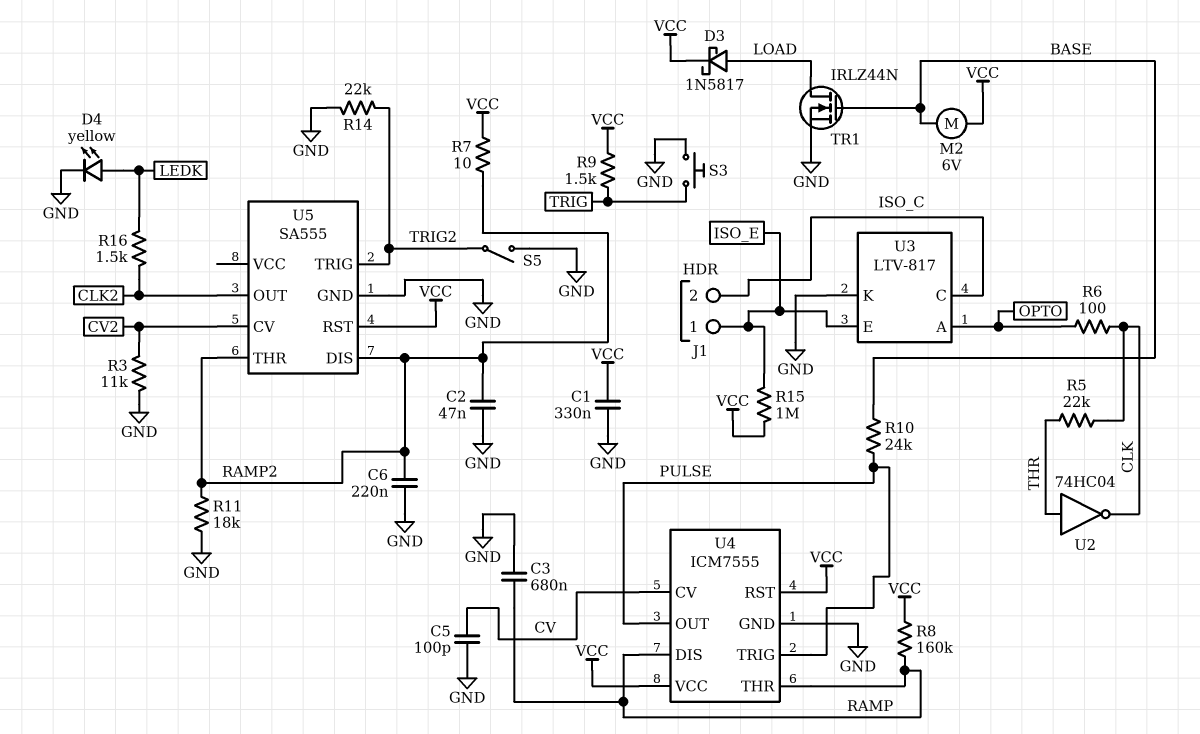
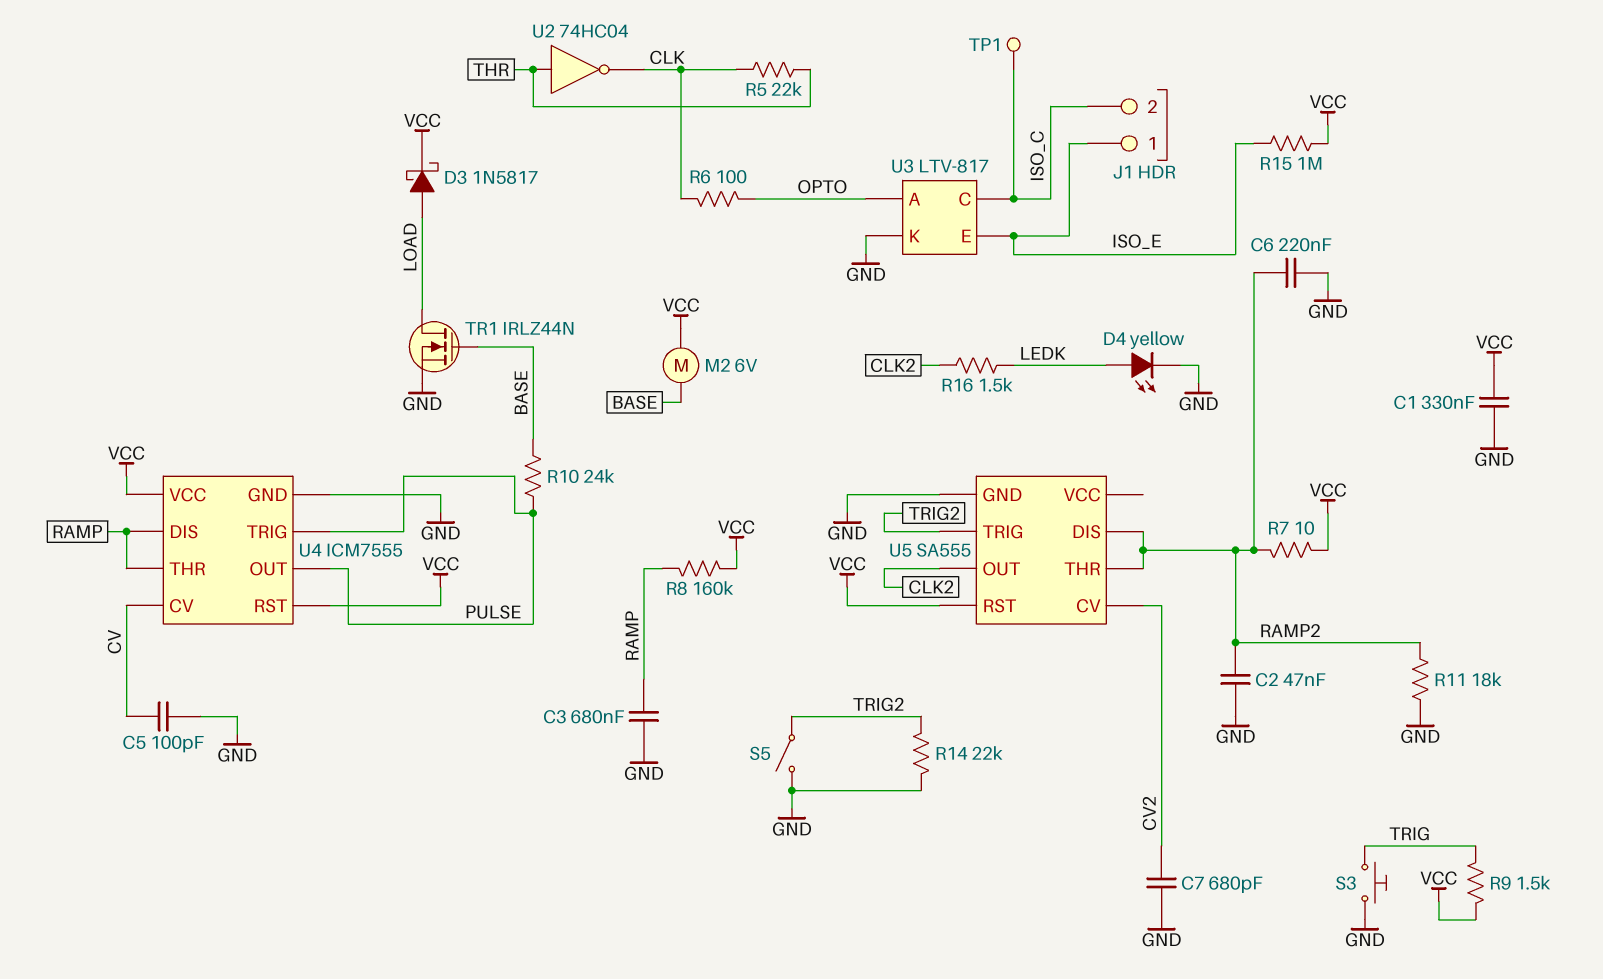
C7: none -> 680pF (CV2, GND)
R3: 11k (CV2, GND) -> none
TP1: none -> test point (ISO_C)

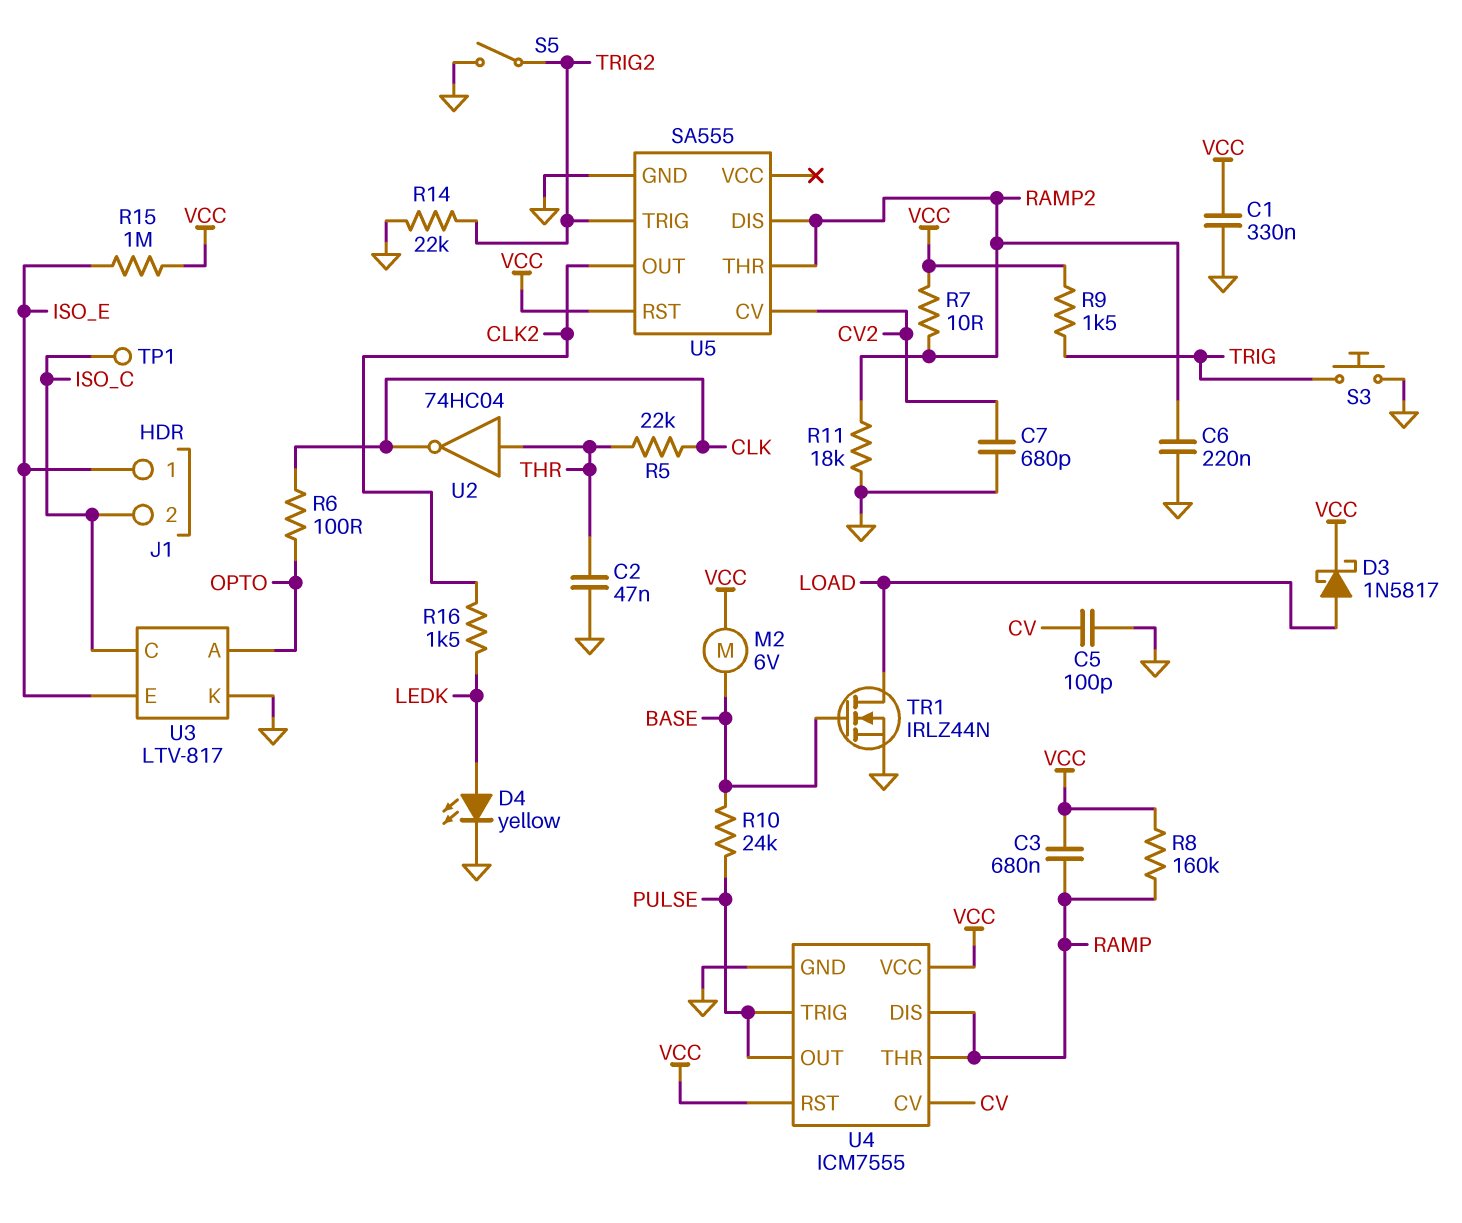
C2: 47nF (GND, RAMP2) -> 47nF (GND, THR)
C3: 680nF (GND, RAMP) -> 680nF (RAMP, VCC)

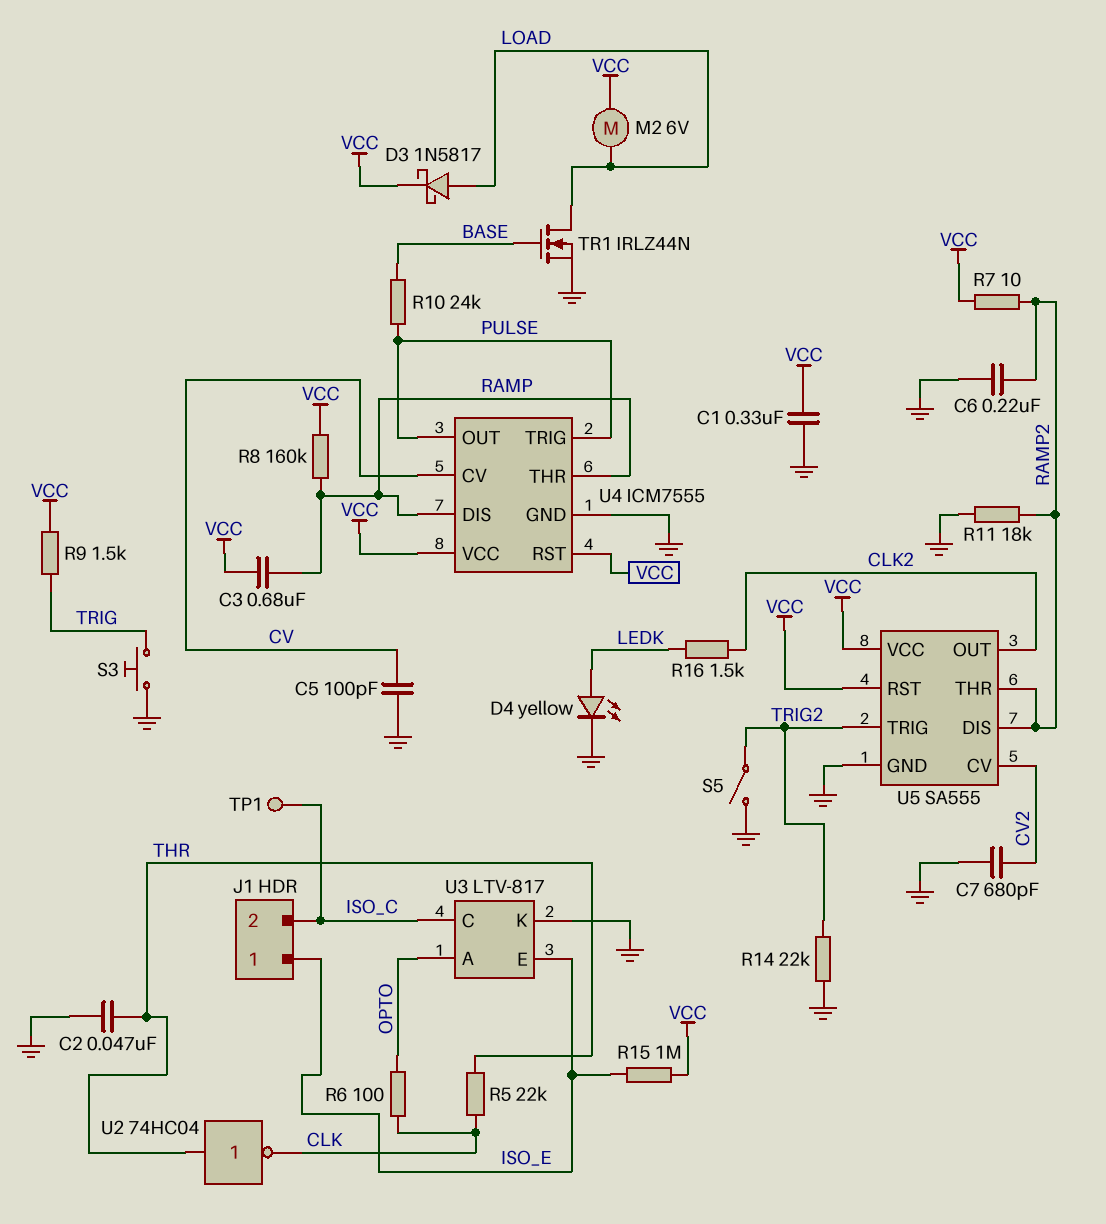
M2: motor 6V (BASE, VCC) -> motor 6V (LOAD, VCC)
U5 pin VCC: none -> VCC

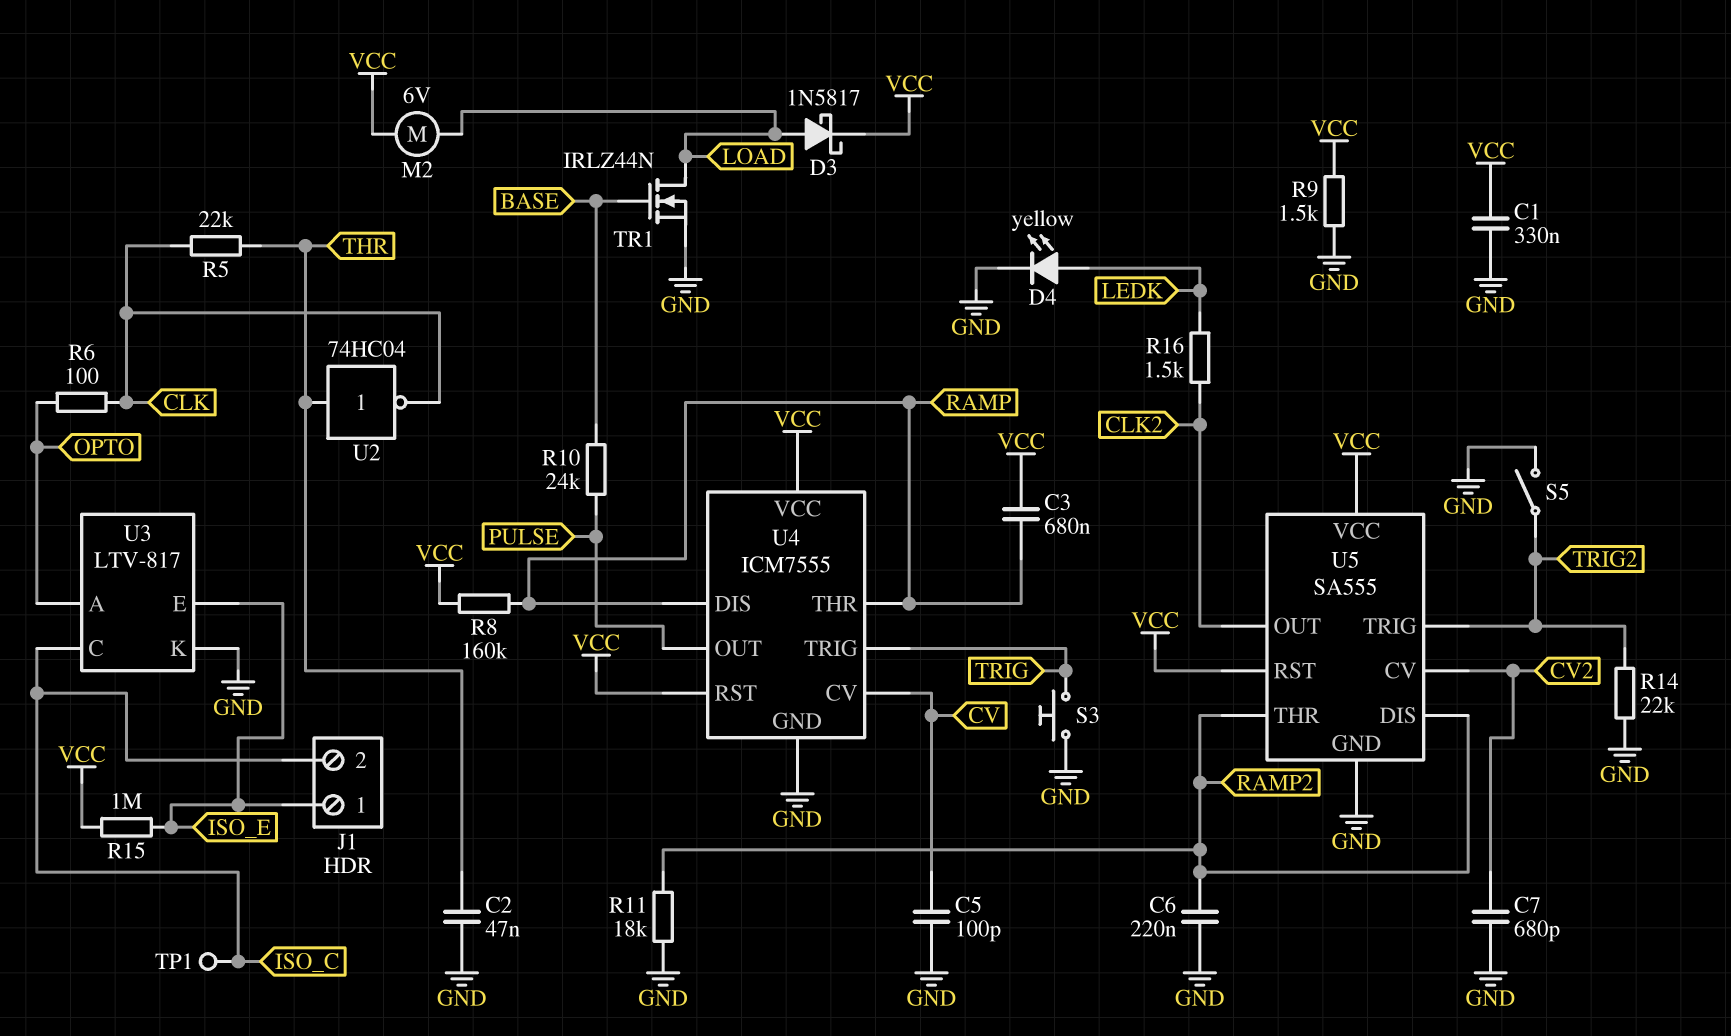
R7: 10 (RAMP2, VCC) -> none
R9: 1.5k (TRIG, VCC) -> 1.5k (GND, VCC)
U4 pin TRIG: PULSE -> TRIG

